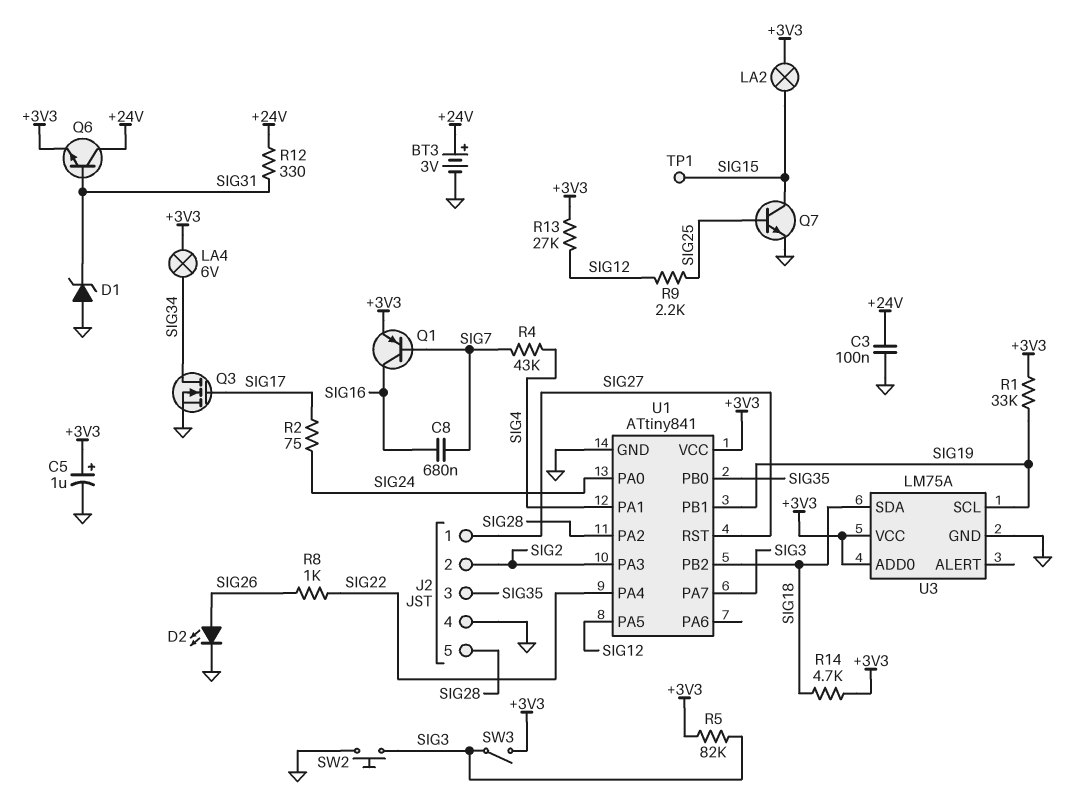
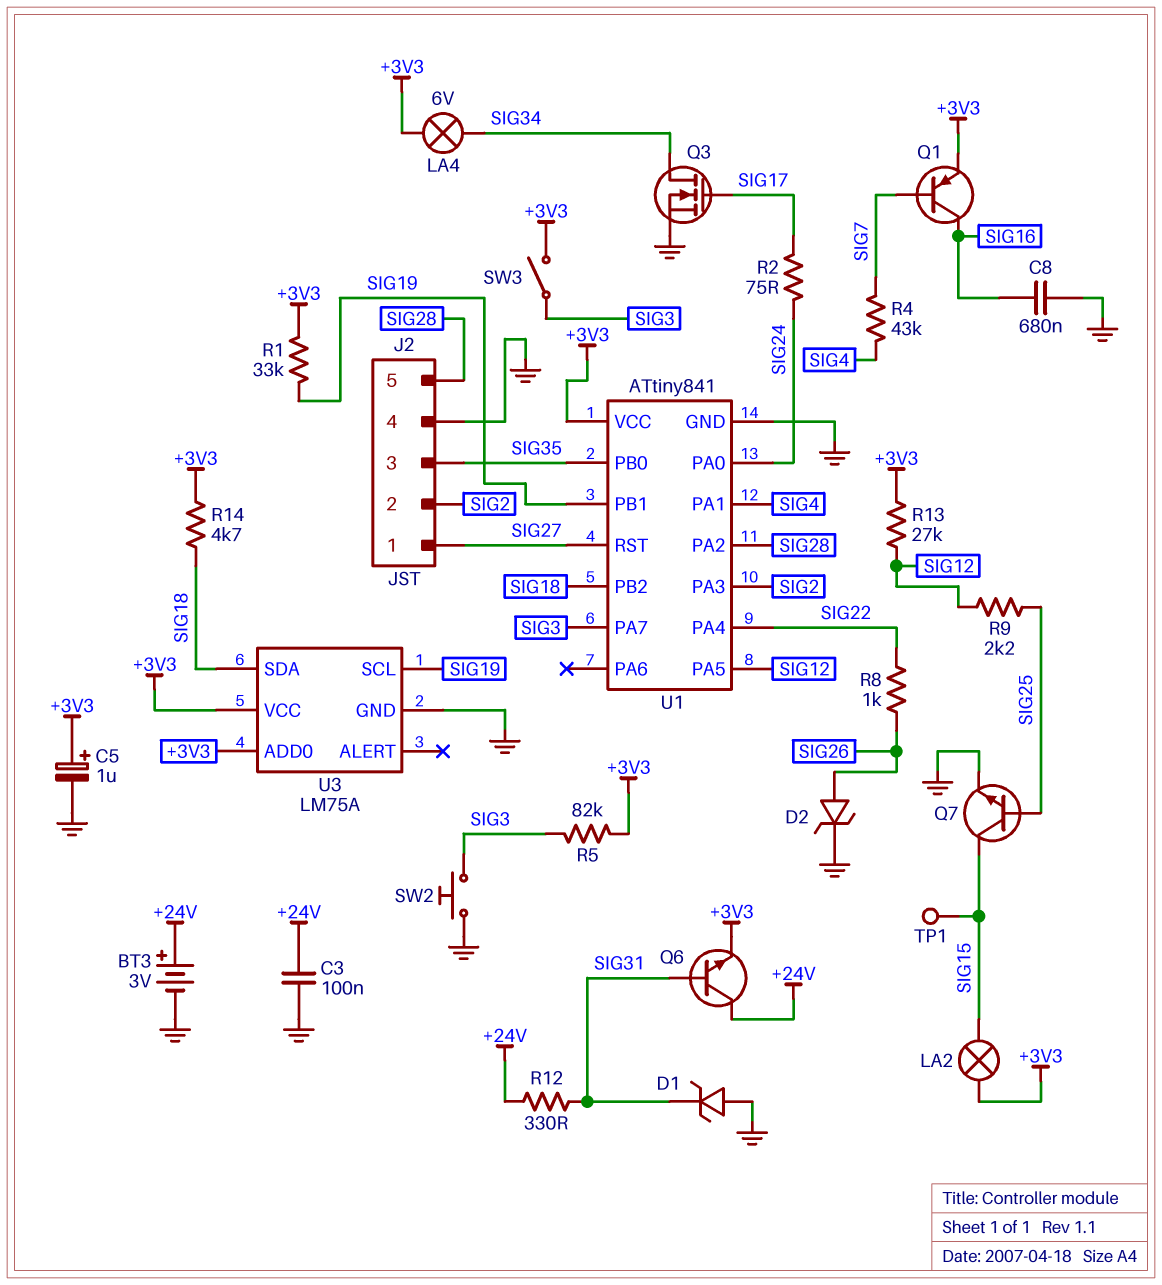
C8: 680nF (SIG7, SIG16) -> 680nF (GND, SIG16)
D2: LED (A SIG26, K GND) -> zener (A SIG26, K GND)

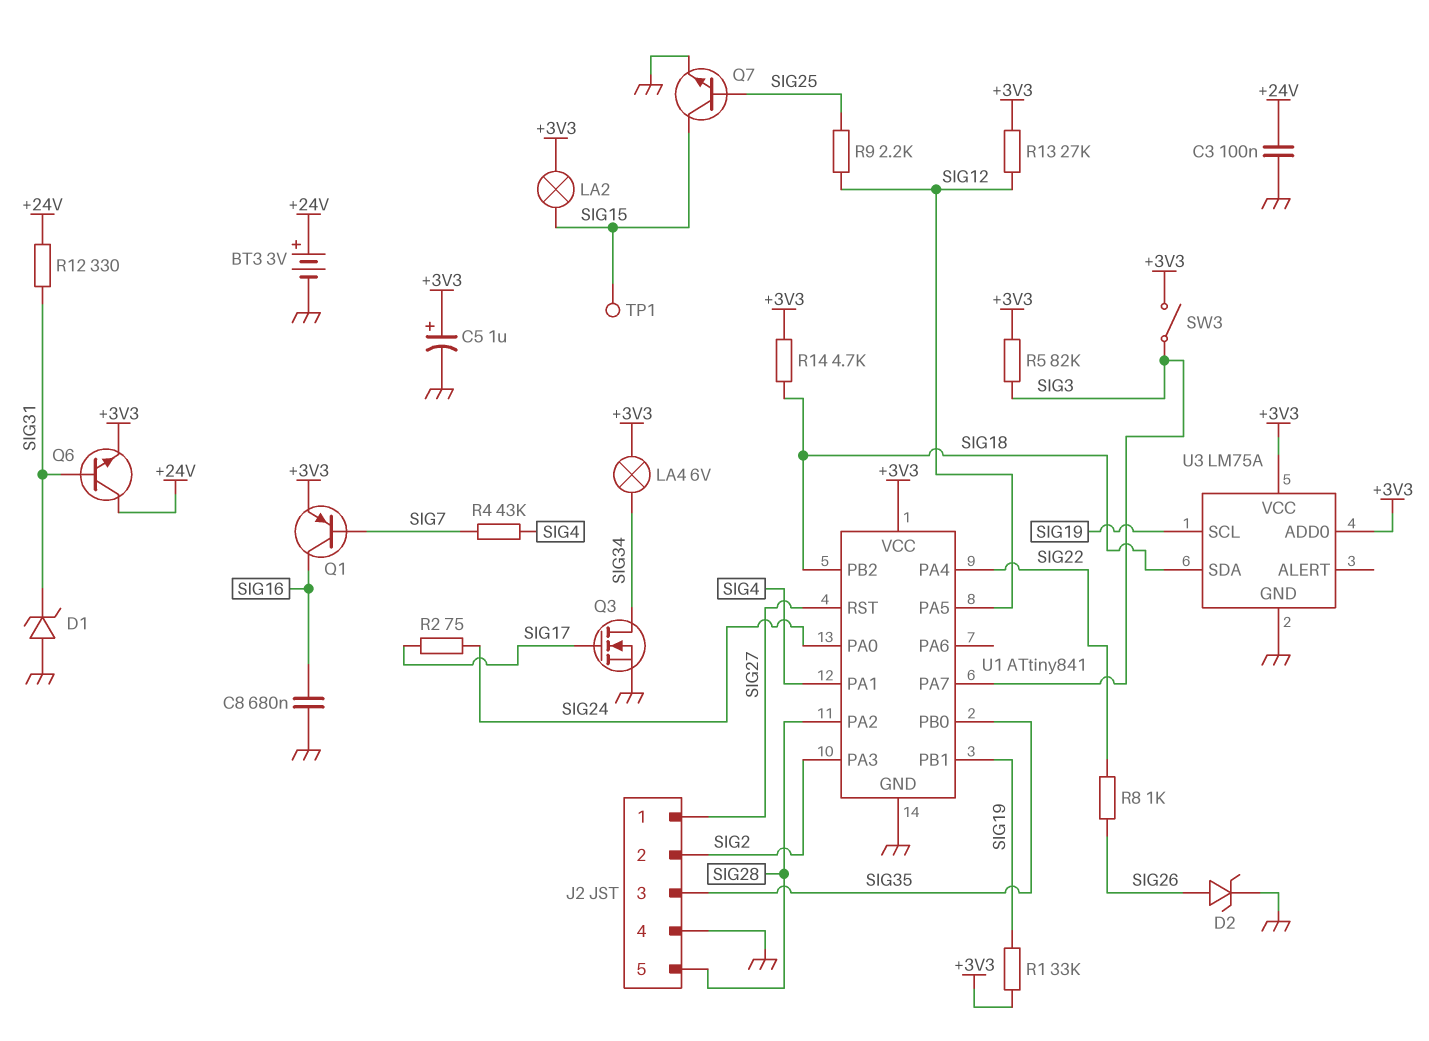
SW2: button (GND, SIG3) -> none

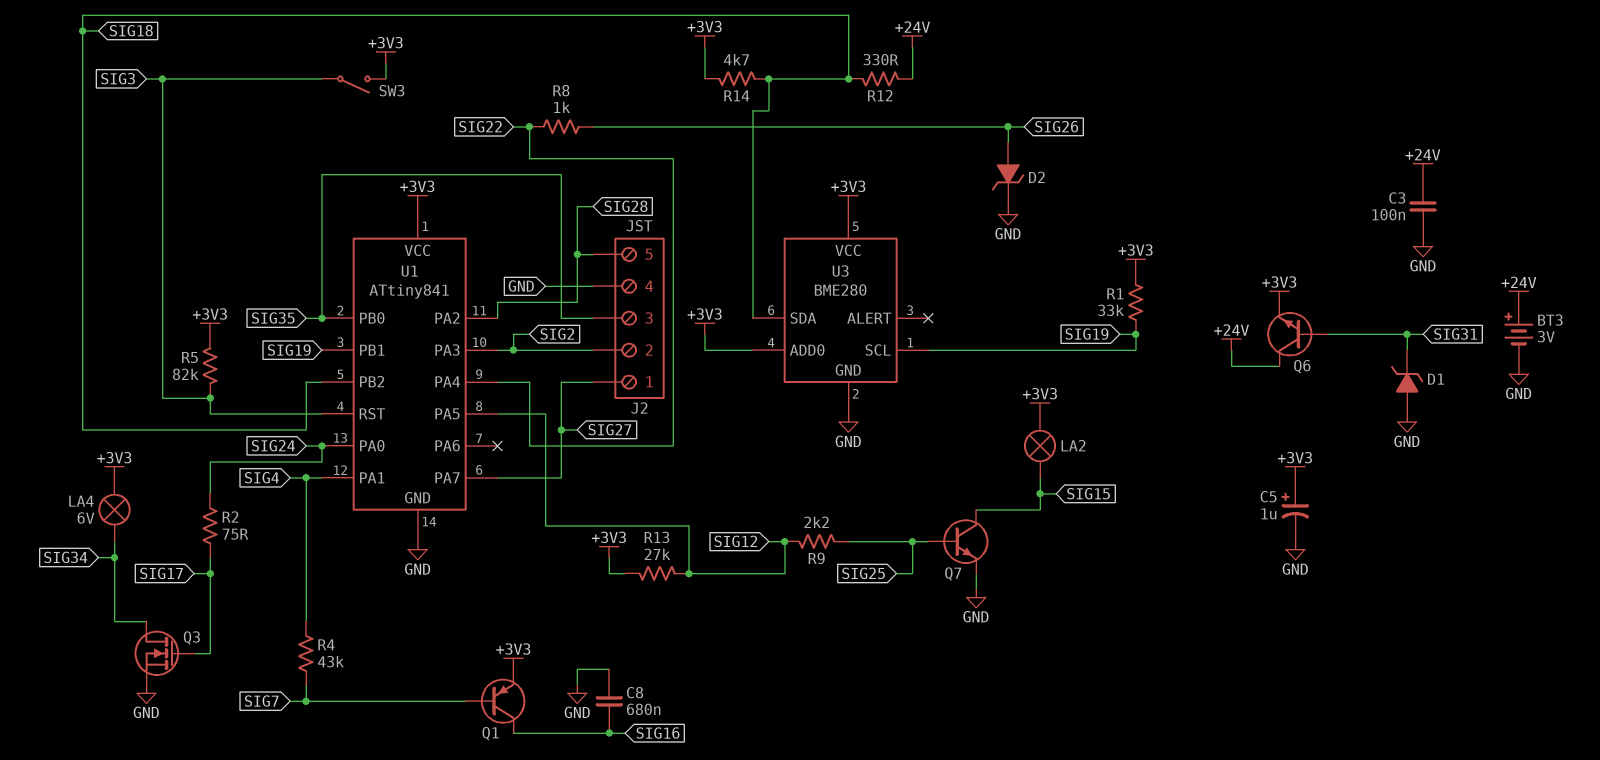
R12: 330 (+24V, SIG31) -> 330 (+24V, SIG18)
TP1: test point (SIG15) -> none
U1 pin PA7: SIG3 -> SIG27
U1 pin RST: SIG27 -> SIG3
U3: LM75A -> BME280

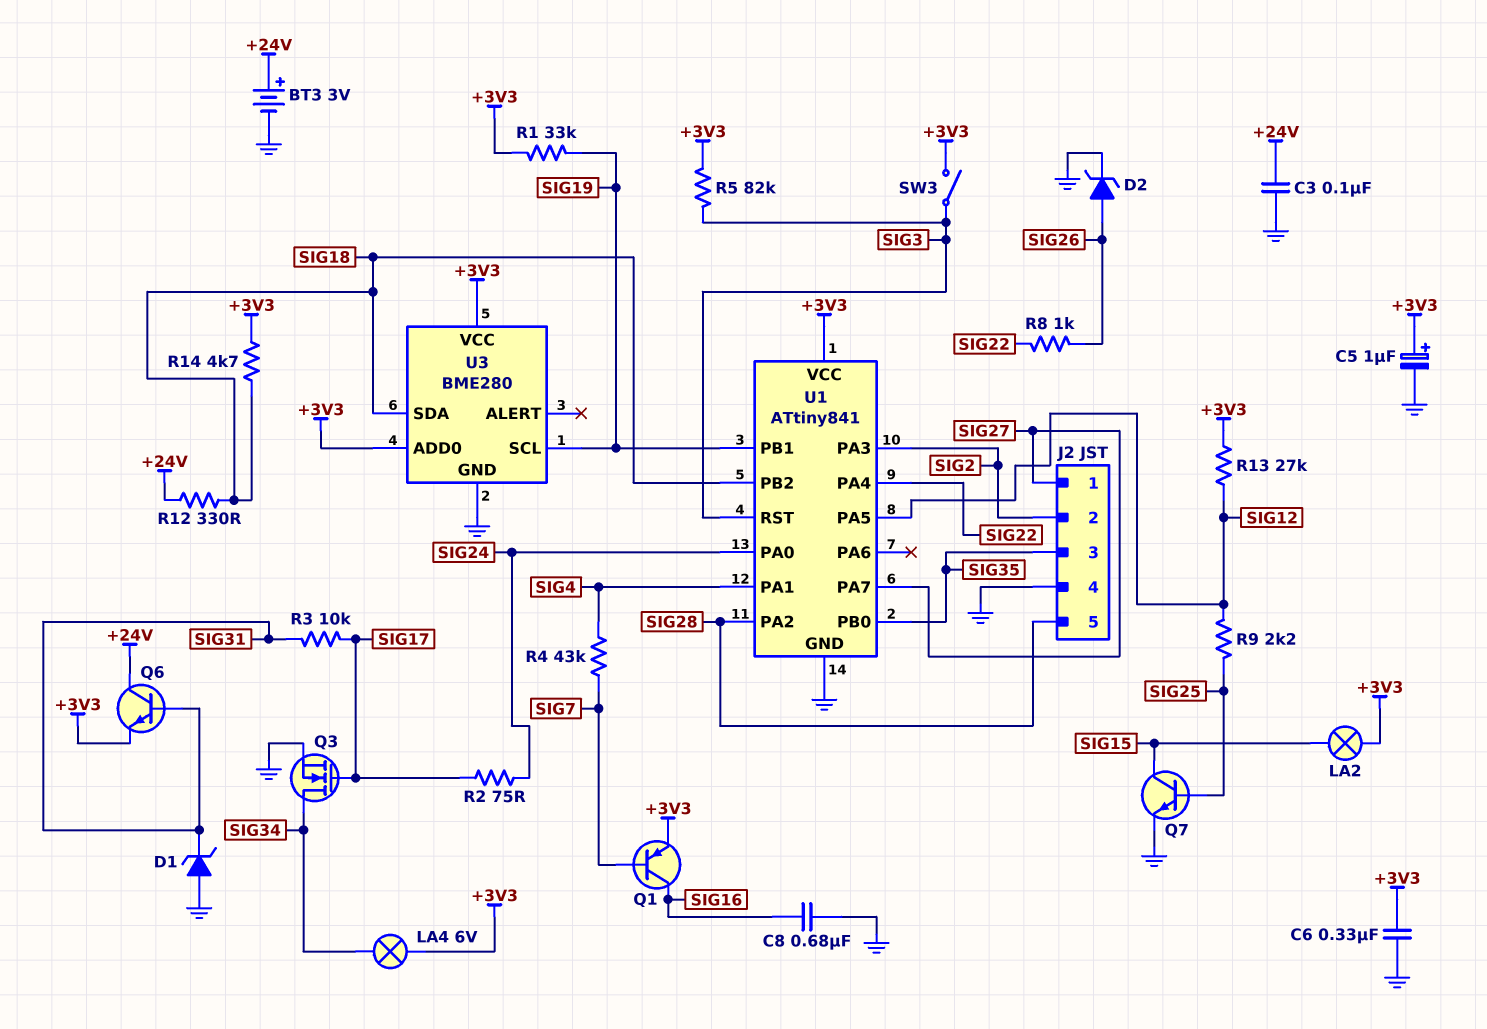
C6: none -> 330nF (+3V3, GND)
R3: none -> 10k (SIG17, SIG31)

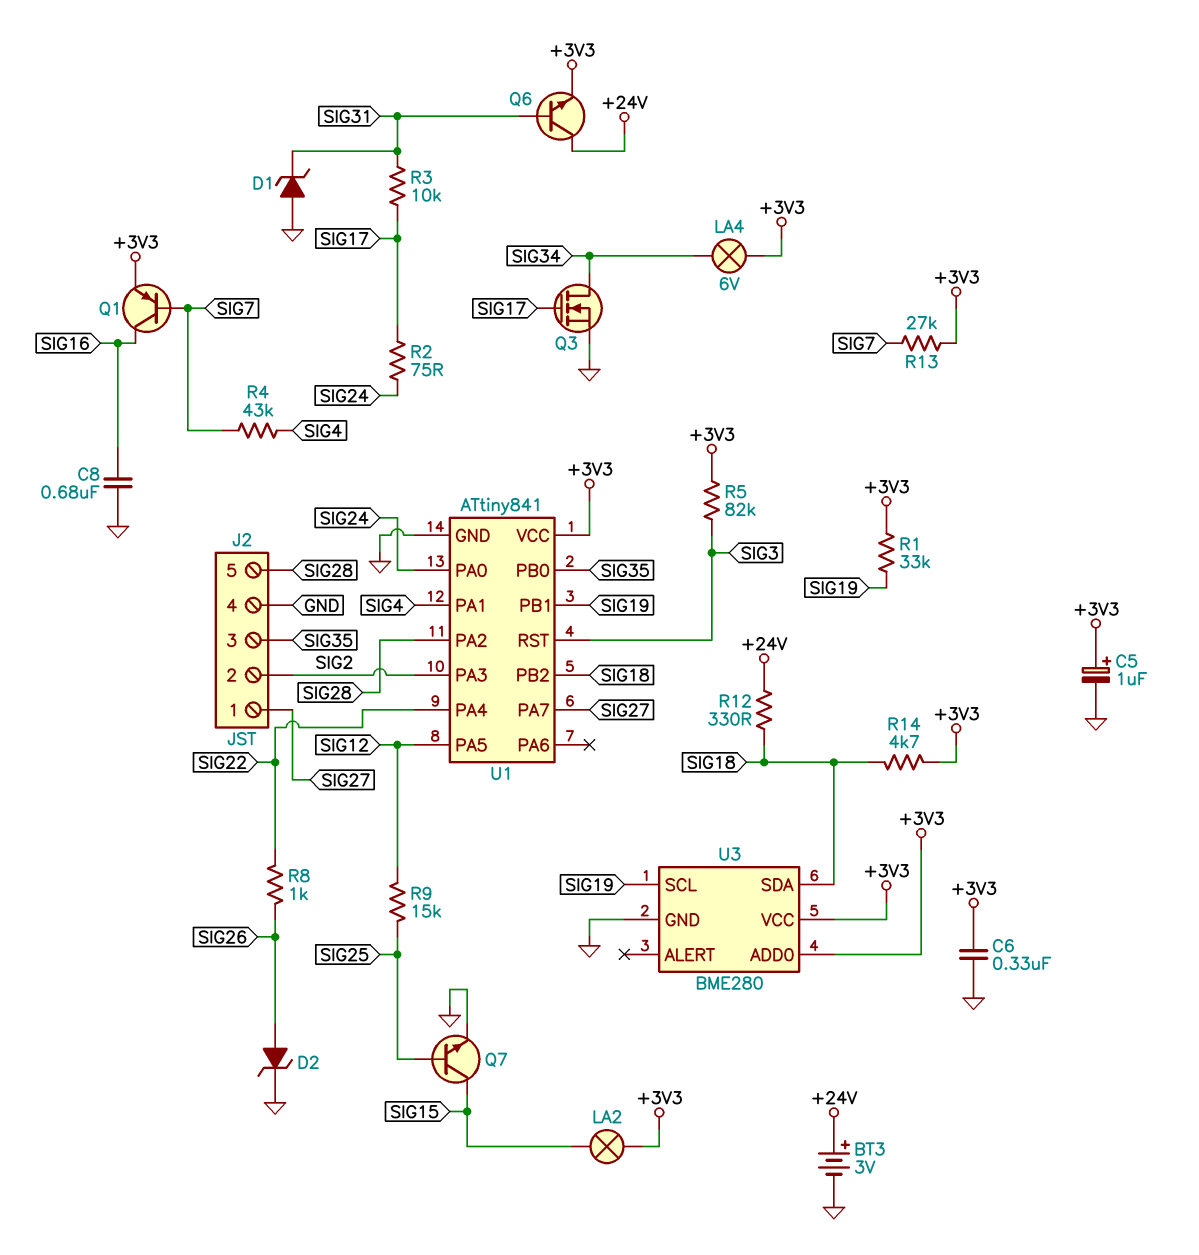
C3: 100nF (+24V, GND) -> none
R9: 2.2k (SIG12, SIG25) -> 15k (SIG12, SIG25)
R13: 27k (+3V3, SIG12) -> 27k (+3V3, SIG7)
SW3: switch (+3V3, SIG3) -> none

